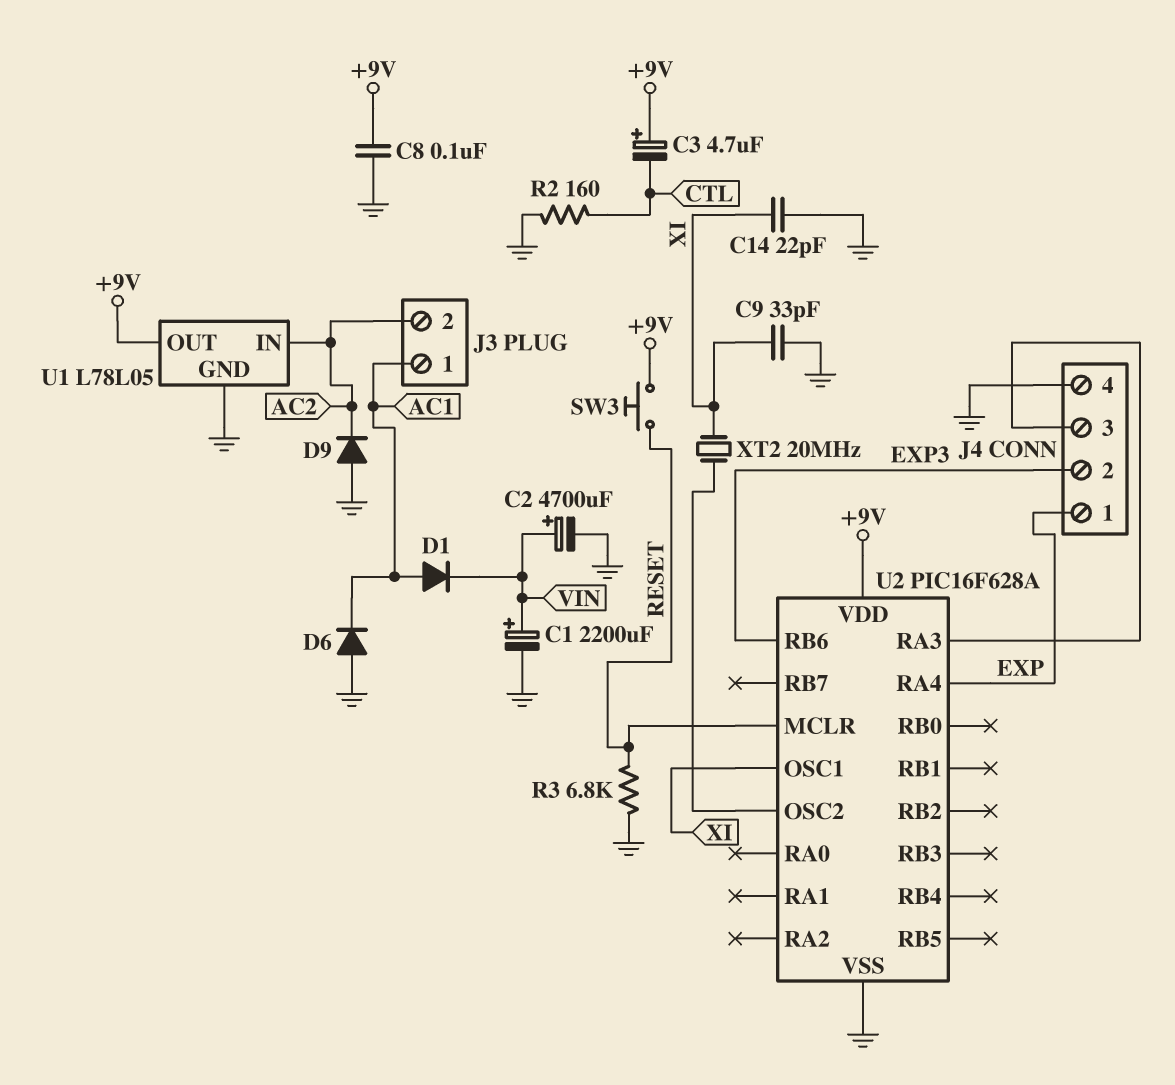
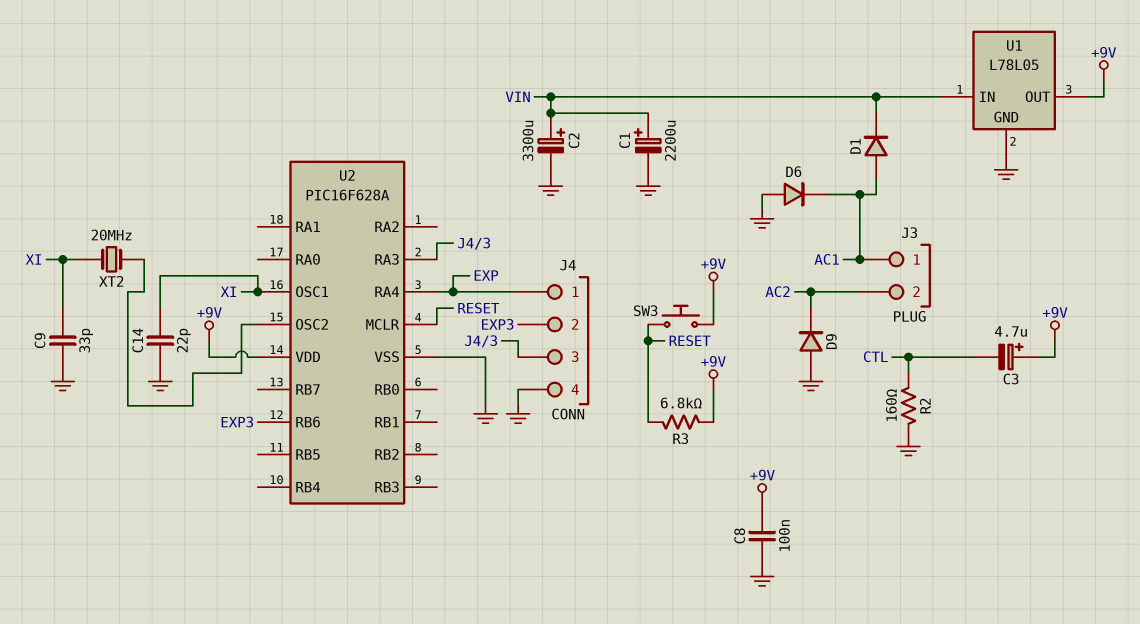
C2: 4700uF (plus VIN, minus GND) -> 3300uF (plus VIN, minus GND)
R3: 6.8k (GND, RESET) -> 6.8k (+9V, RESET)
U1 pin IN: AC2 -> VIN

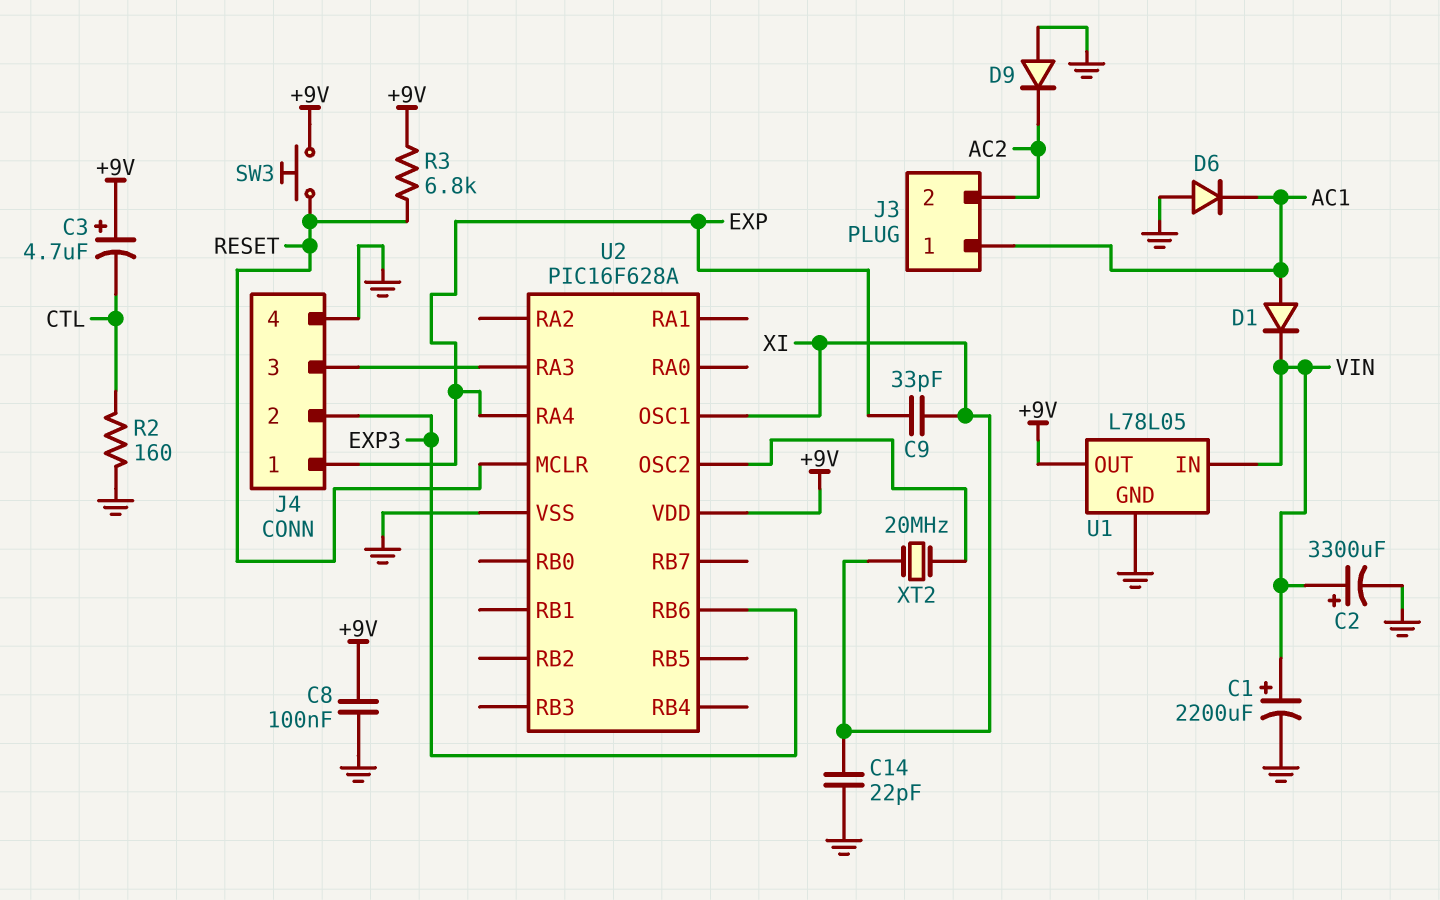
C9: 33pF (GND, XI) -> 33pF (EXP, XI)

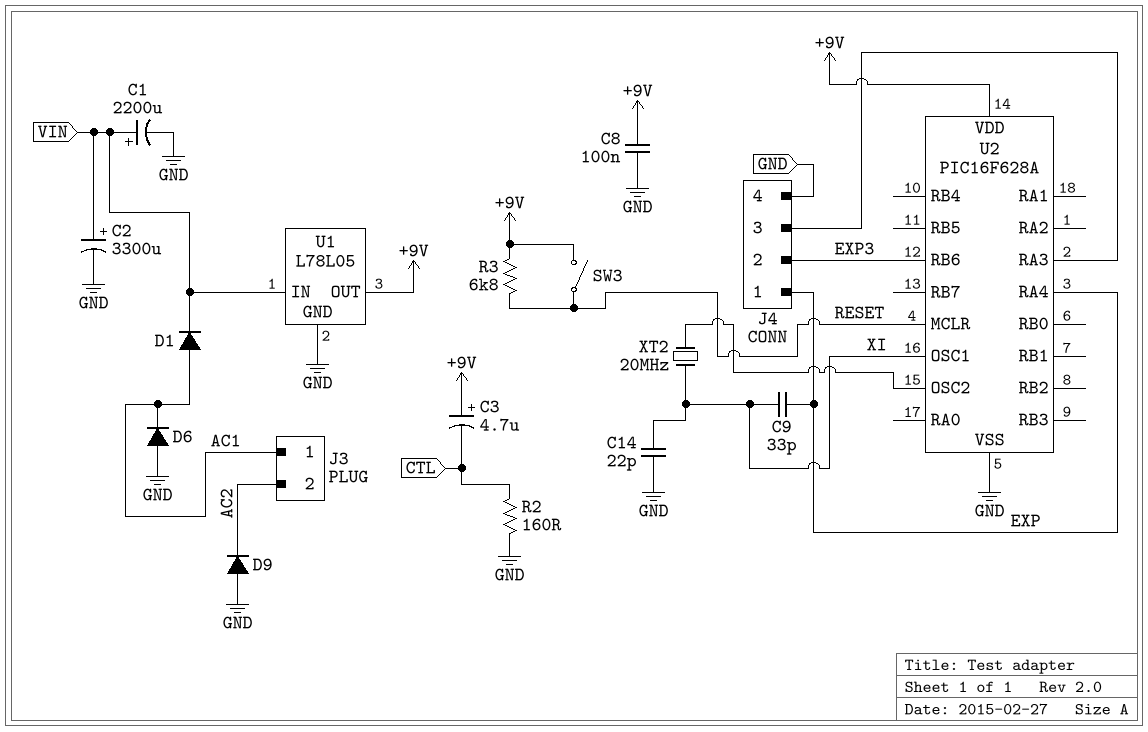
SW3: button (+9V, RESET) -> switch (+9V, RESET)

